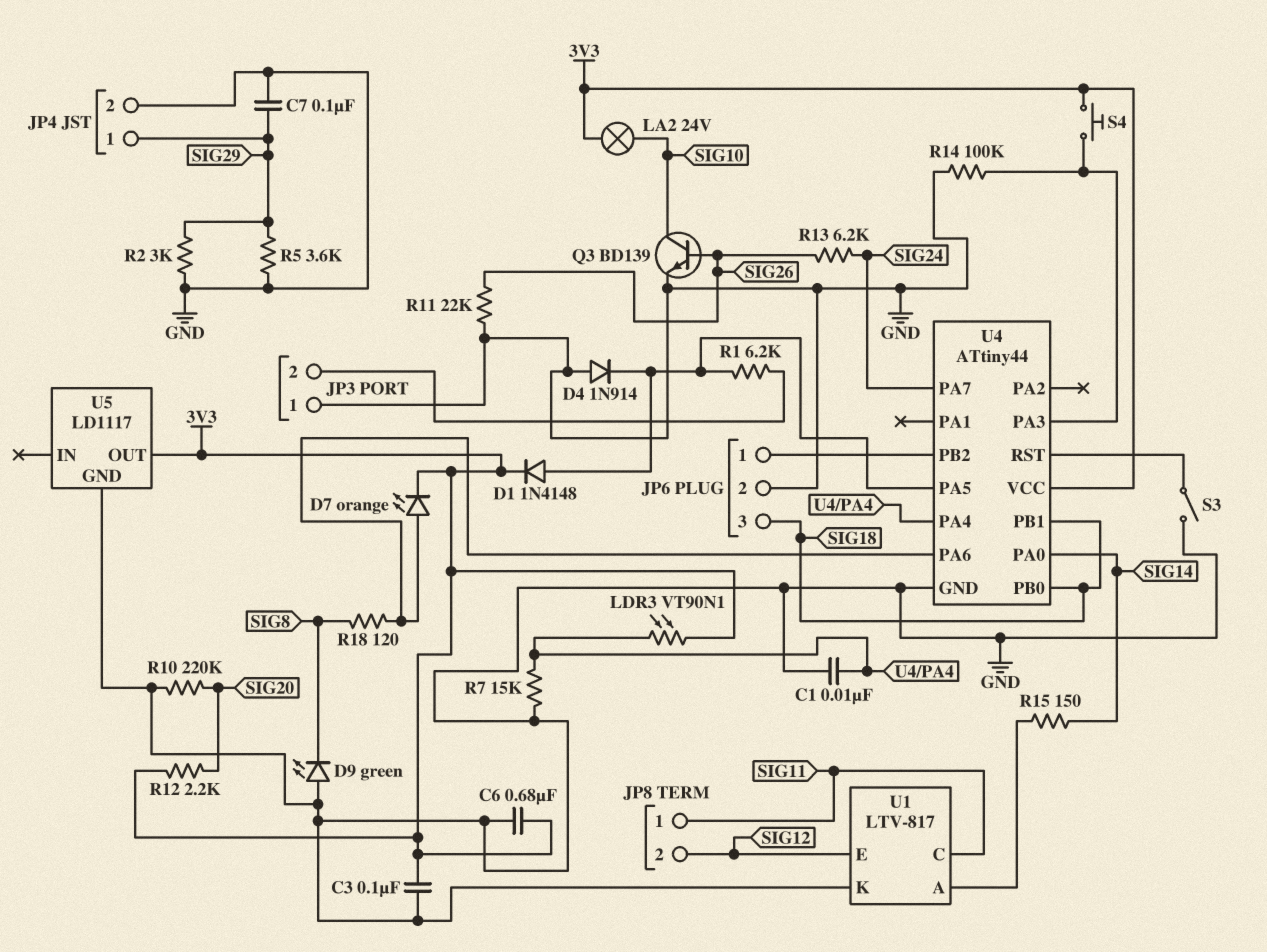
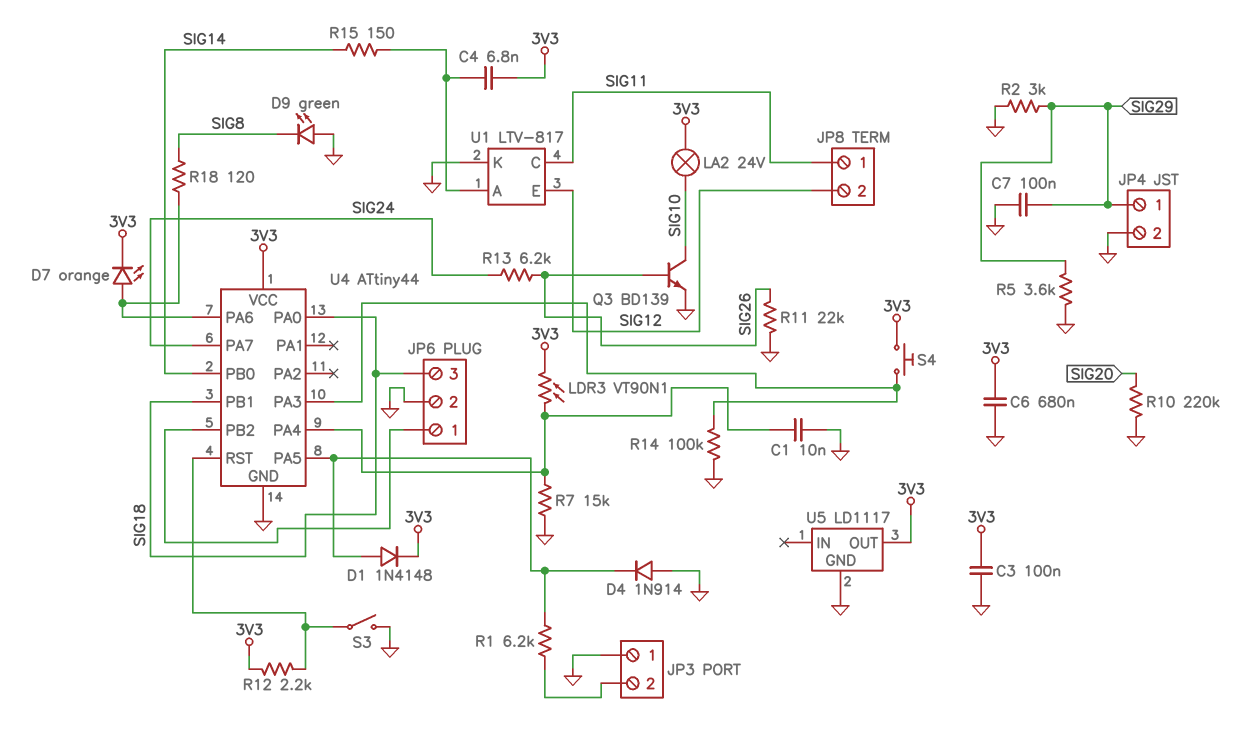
C4: none -> 6.8nF (3V3, U1/A)
R12: 2.2k (3V3, SIG20) -> 2.2k (3V3, U4/RST)
U4 pin PA0: SIG14 -> SIG18
U4 pin PB0: SIG18 -> SIG14

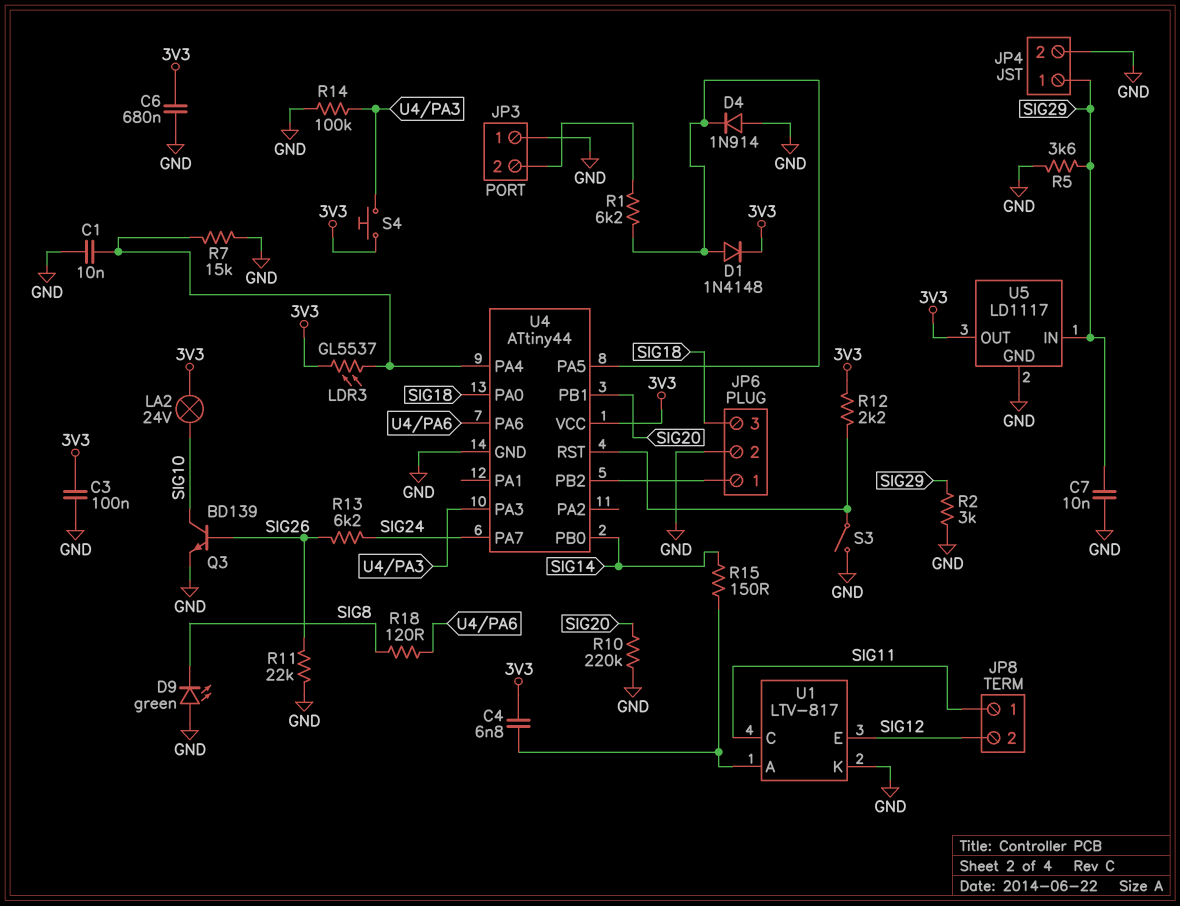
C7: 100nF (GND, SIG29) -> 10nF (GND, SIG29)
D7: LED orange (A U4/PA6, K 3V3) -> none
LDR3: VT90N1 (3V3, U4/PA4) -> GL5537 (3V3, U4/PA4)
U4 pin PB1: SIG18 -> SIG20
U5 pin IN: none -> SIG29

